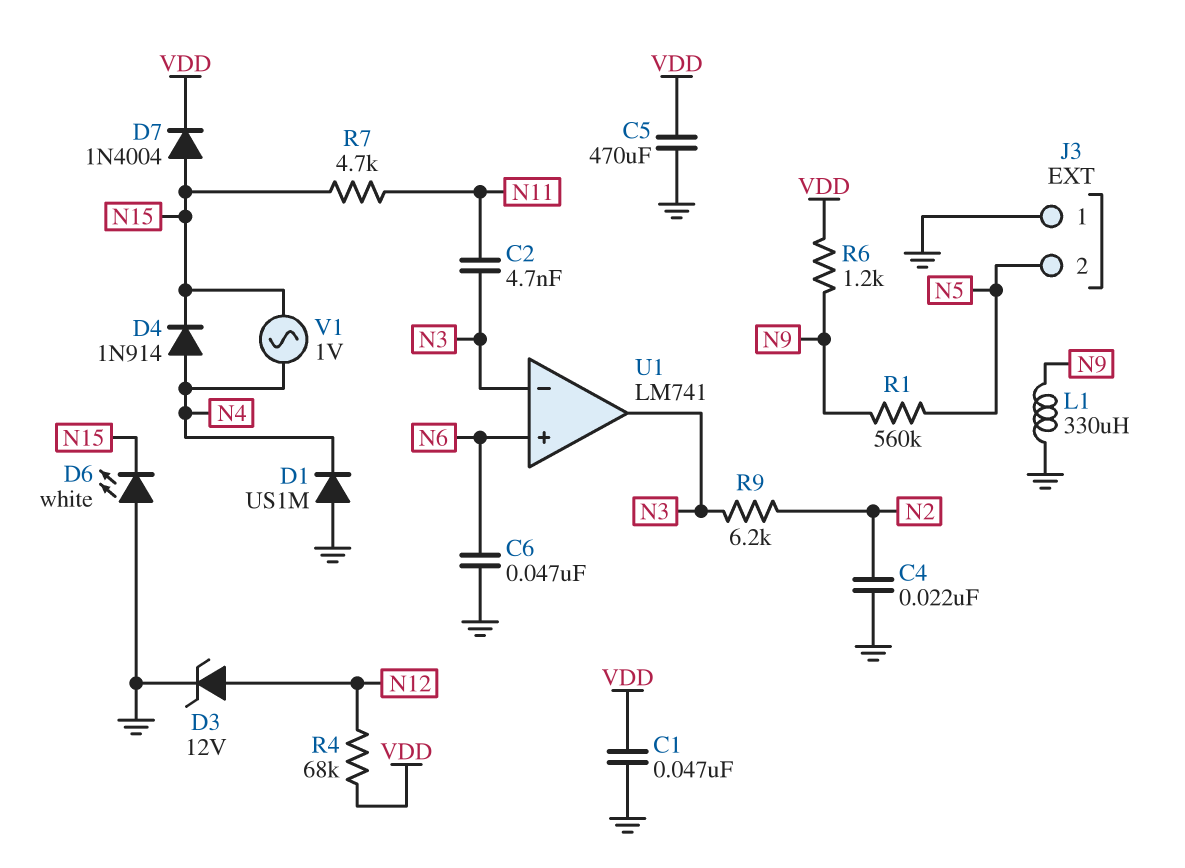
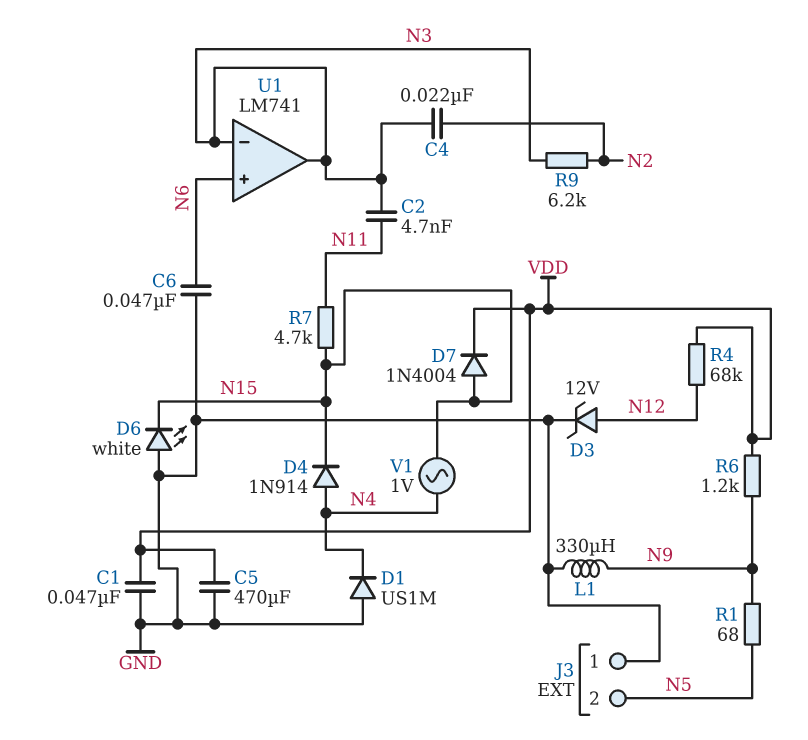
C4: 22nF (GND, N2) -> 22nF (N2, N3)
R1: 560k (N5, N9) -> 68 (N5, N9)

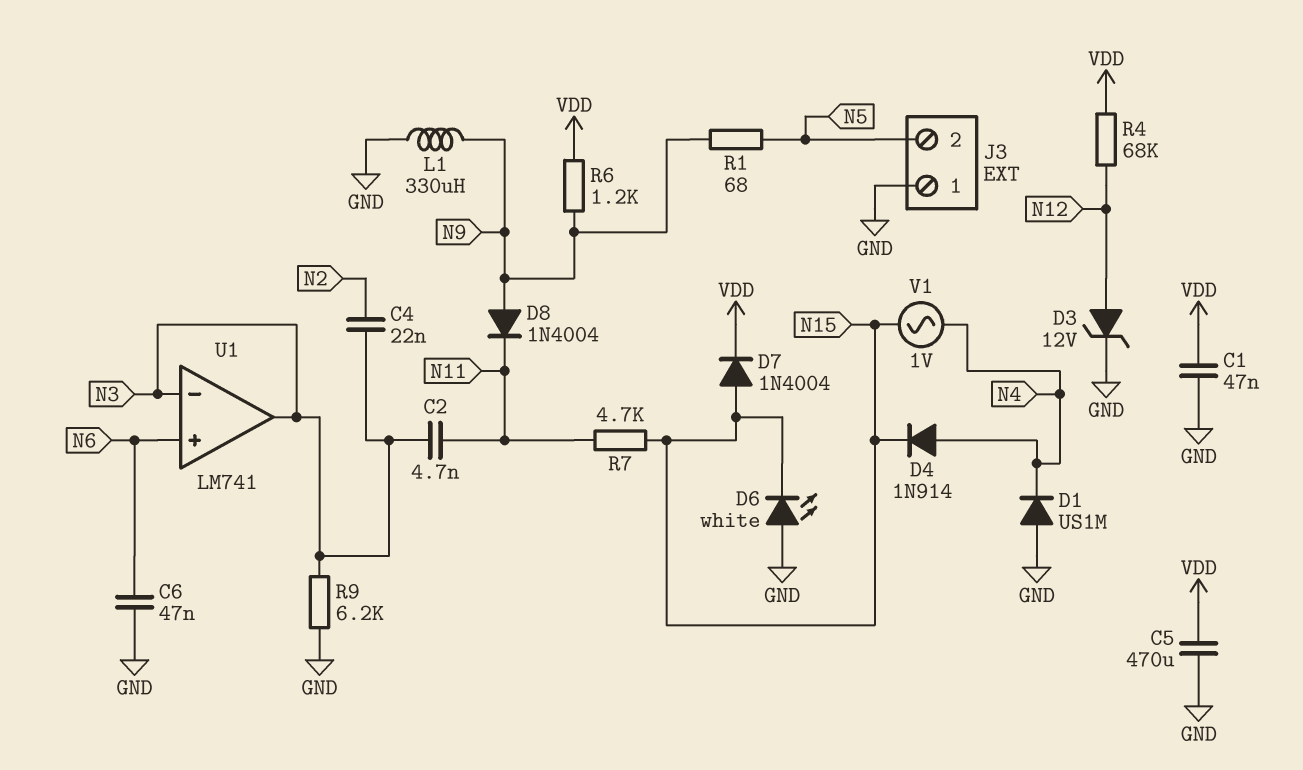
D8: none -> diode 1N4004 (A N9, K N11)
R9: 6.2k (N2, N3) -> 6.2k (GND, N3)

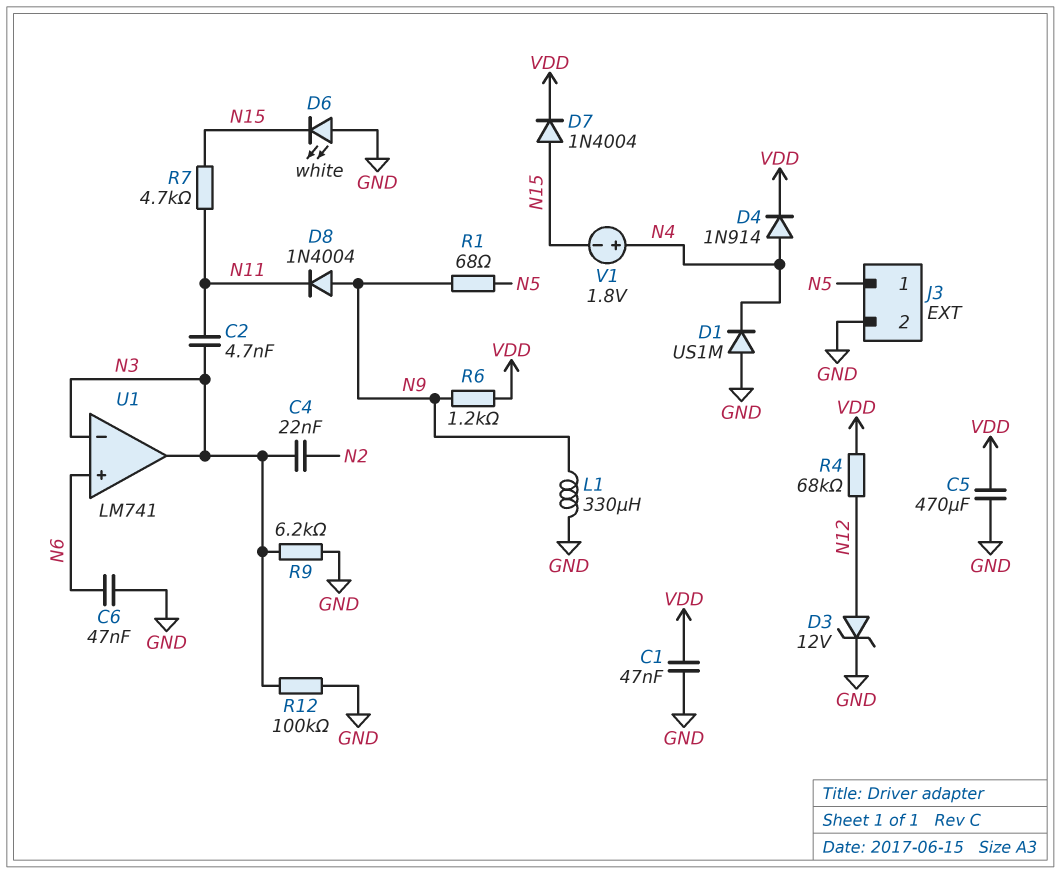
D4: diode 1N914 (A N4, K N15) -> diode 1N914 (A N4, K VDD)
J3 pin 1: GND -> N5
J3 pin 2: N5 -> GND
R12: none -> 100k (GND, N3)
V1: AC 1V (N4, N15) -> 1.8V (plus N4, minus N15)

